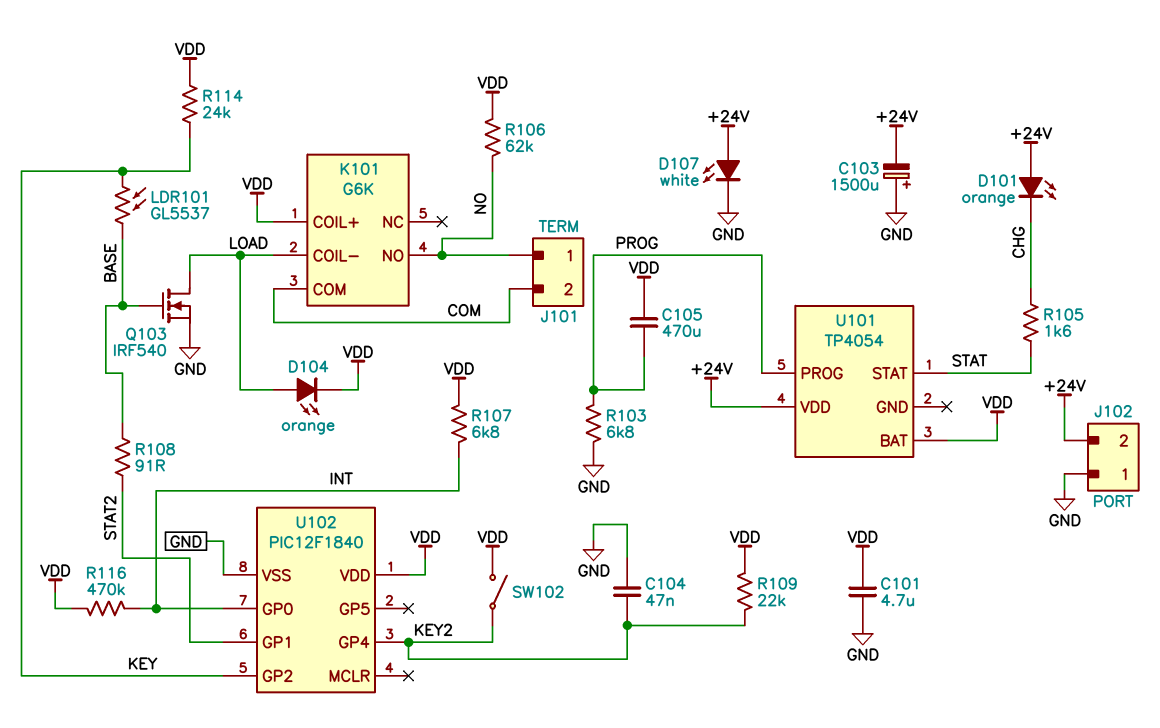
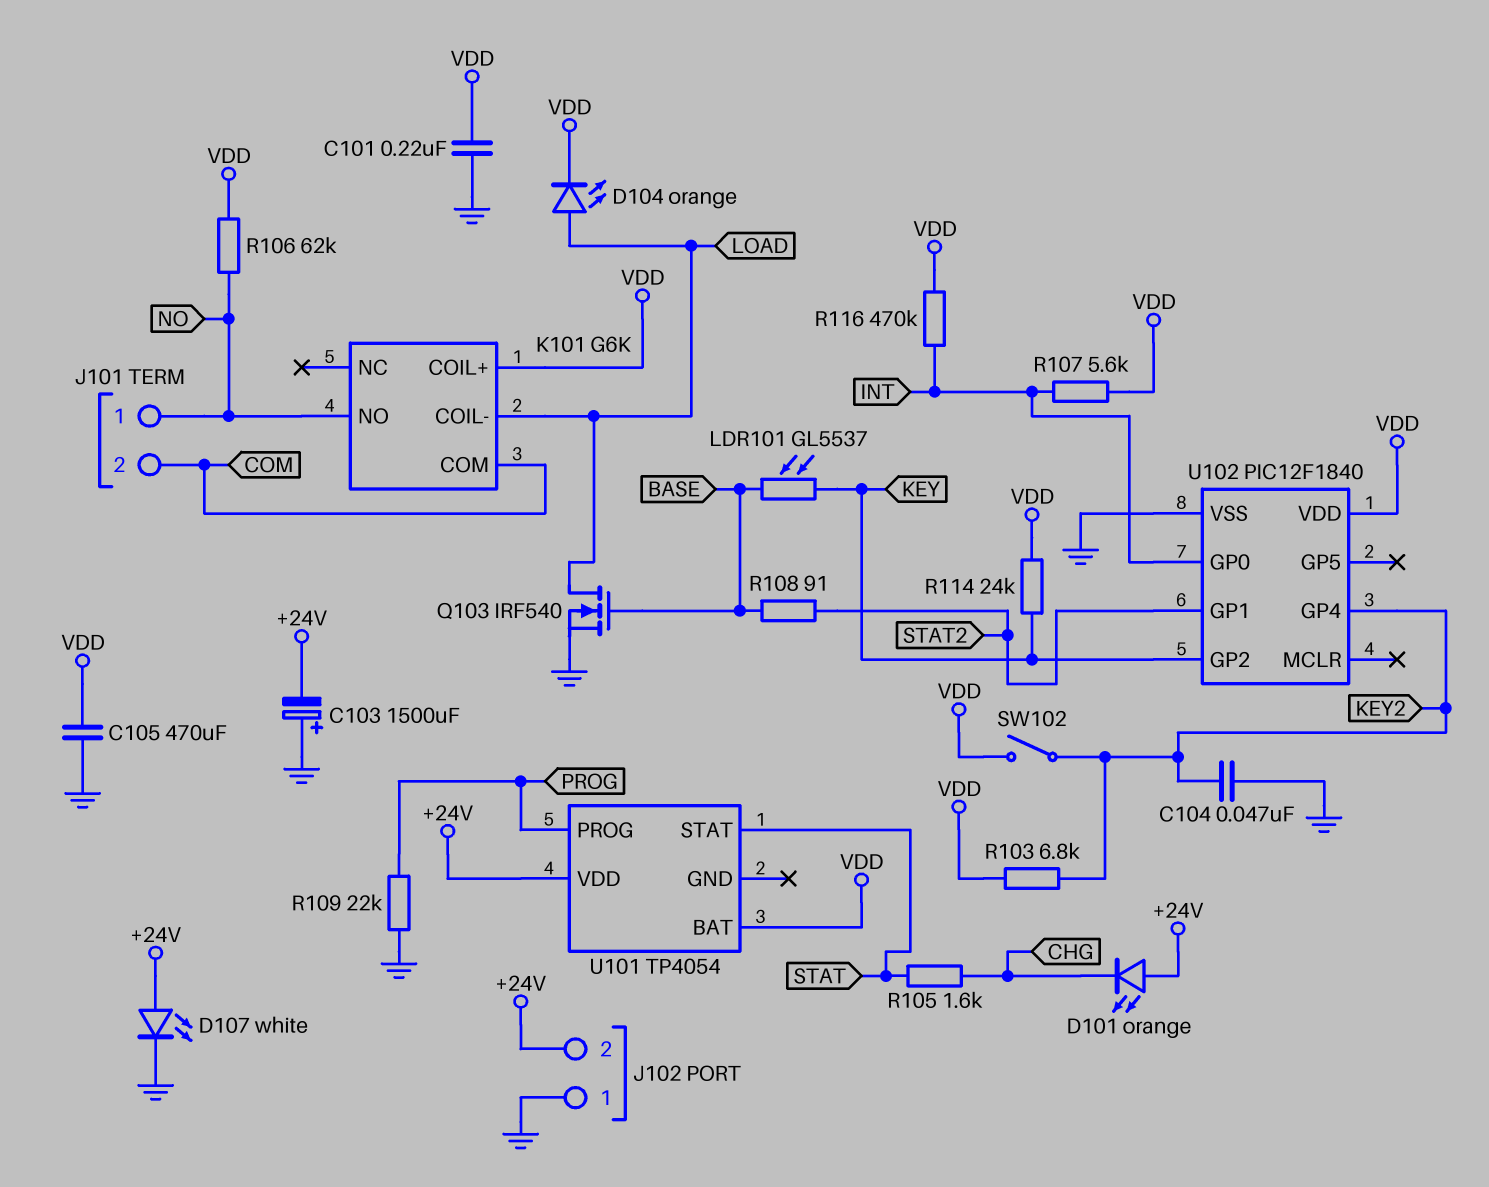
C101: 4.7uF (GND, VDD) -> 220nF (GND, VDD)
C105: 470uF (PROG, VDD) -> 470uF (GND, VDD)
R103: 6.8k (GND, PROG) -> 6.8k (KEY2, VDD)
R107: 6.8k (INT, VDD) -> 5.6k (INT, VDD)
R109: 22k (KEY2, VDD) -> 22k (GND, PROG)

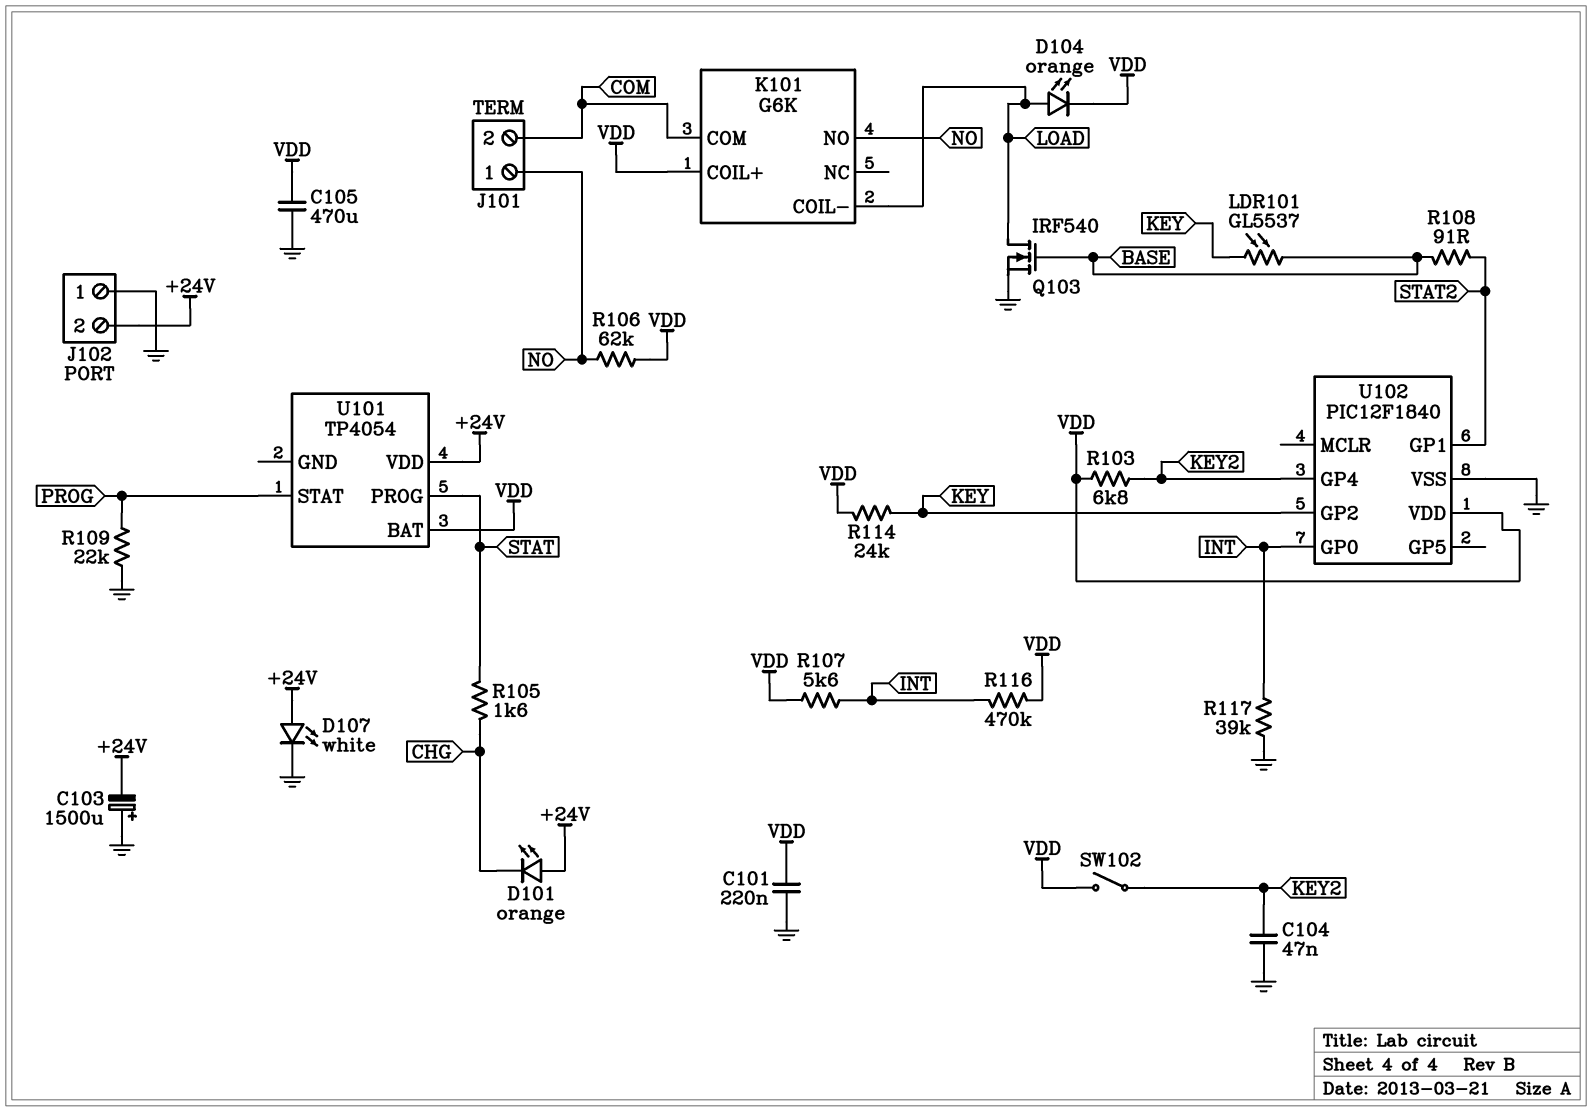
R117: none -> 39k (GND, INT)
U101 pin PROG: PROG -> STAT
U101 pin STAT: STAT -> PROG

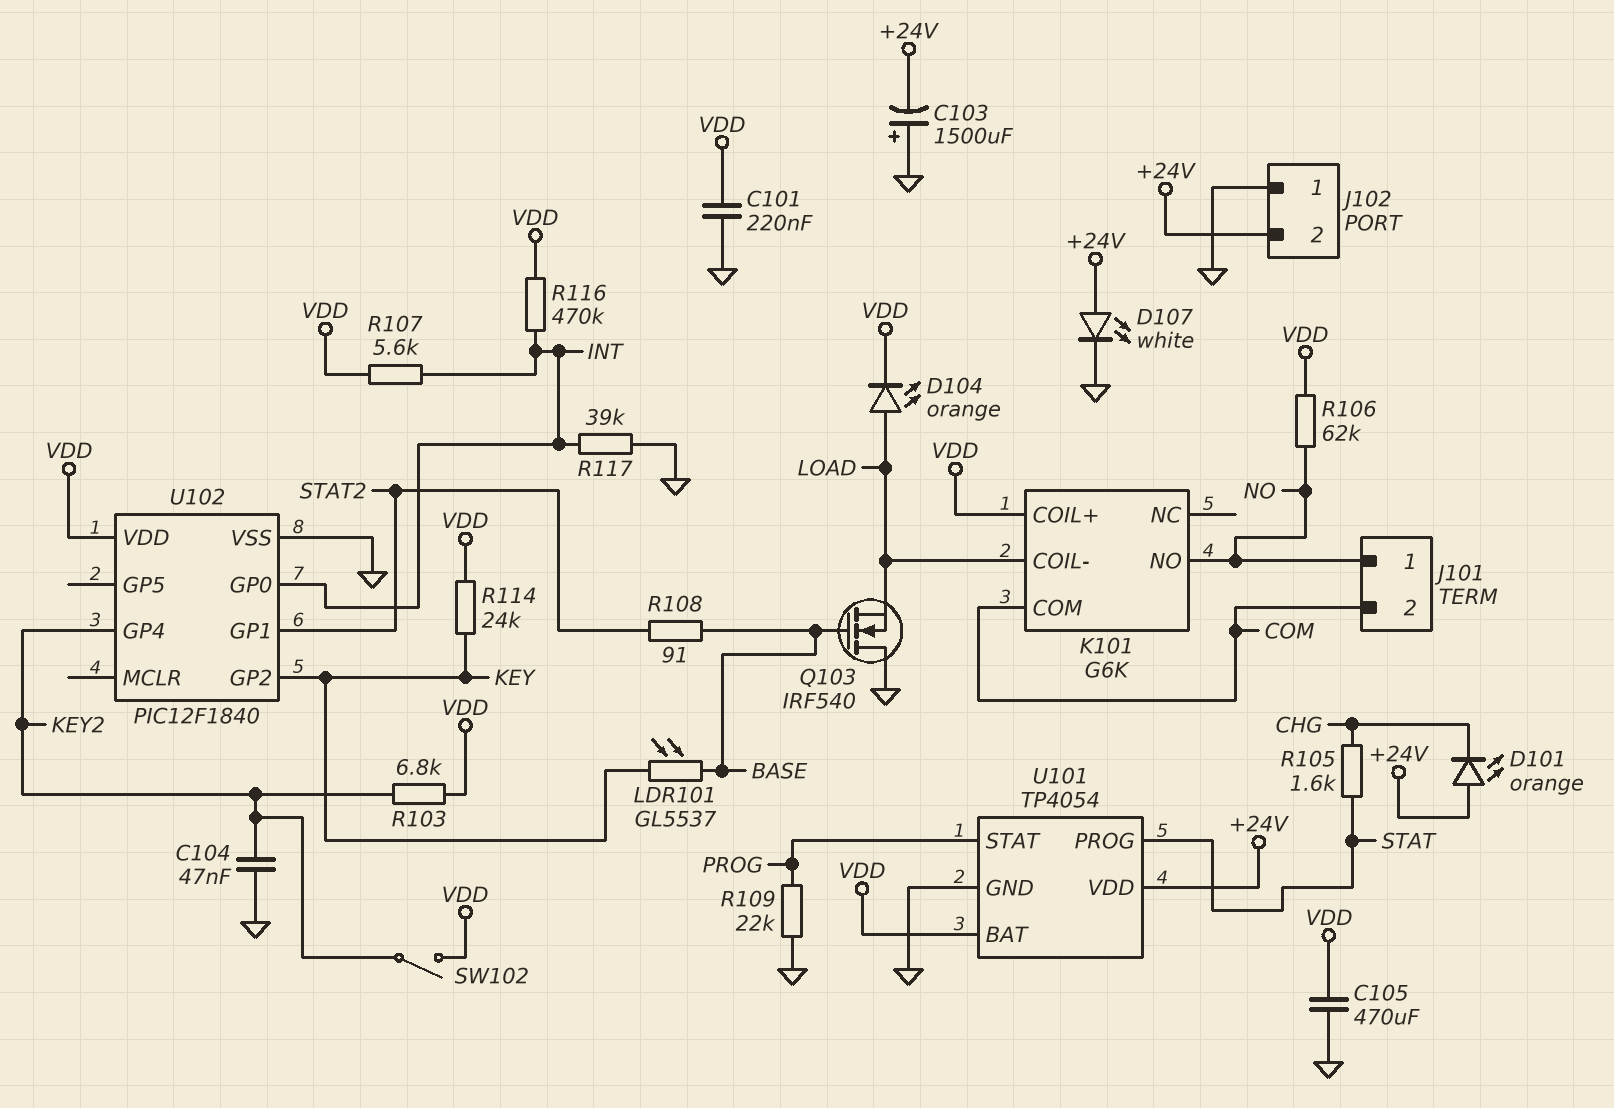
Q103: NMOS IRF540 (G BASE, D LOAD, S GND) -> NMOS IRF540 (G BASE, D GND, S LOAD)
U101 pin GND: none -> GND

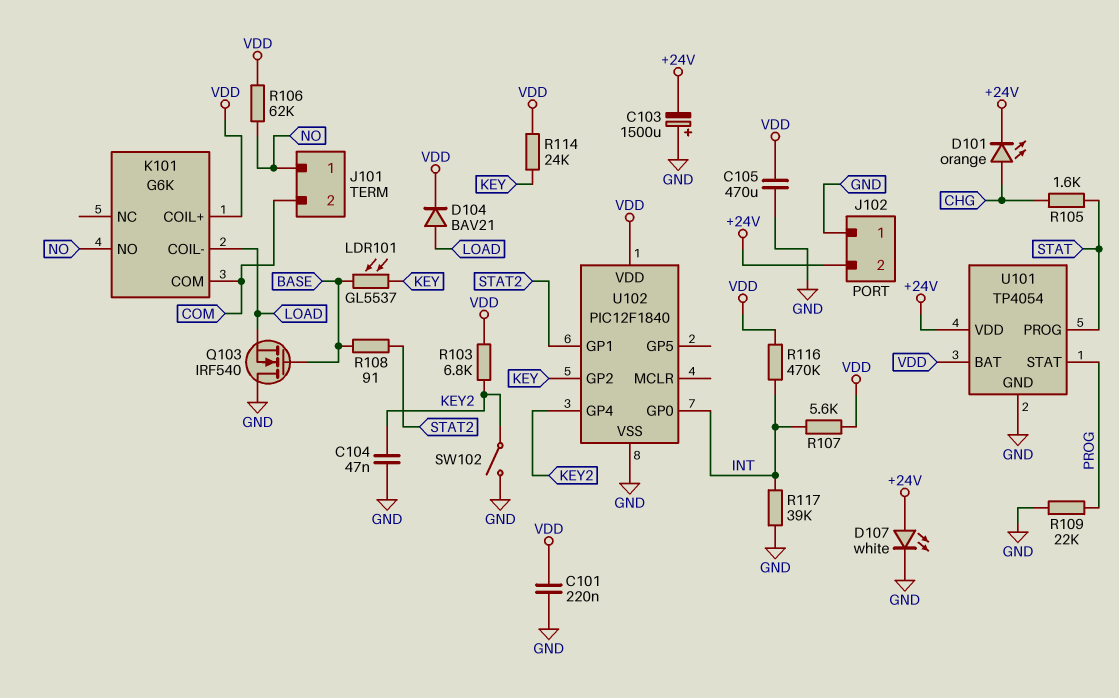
D101: LED orange (A +24V, K CHG) -> LED orange (A CHG, K +24V)
D104: LED orange (A LOAD, K VDD) -> diode BAV21 (A LOAD, K VDD)
SW102: switch (KEY2, VDD) -> switch (GND, KEY2)

